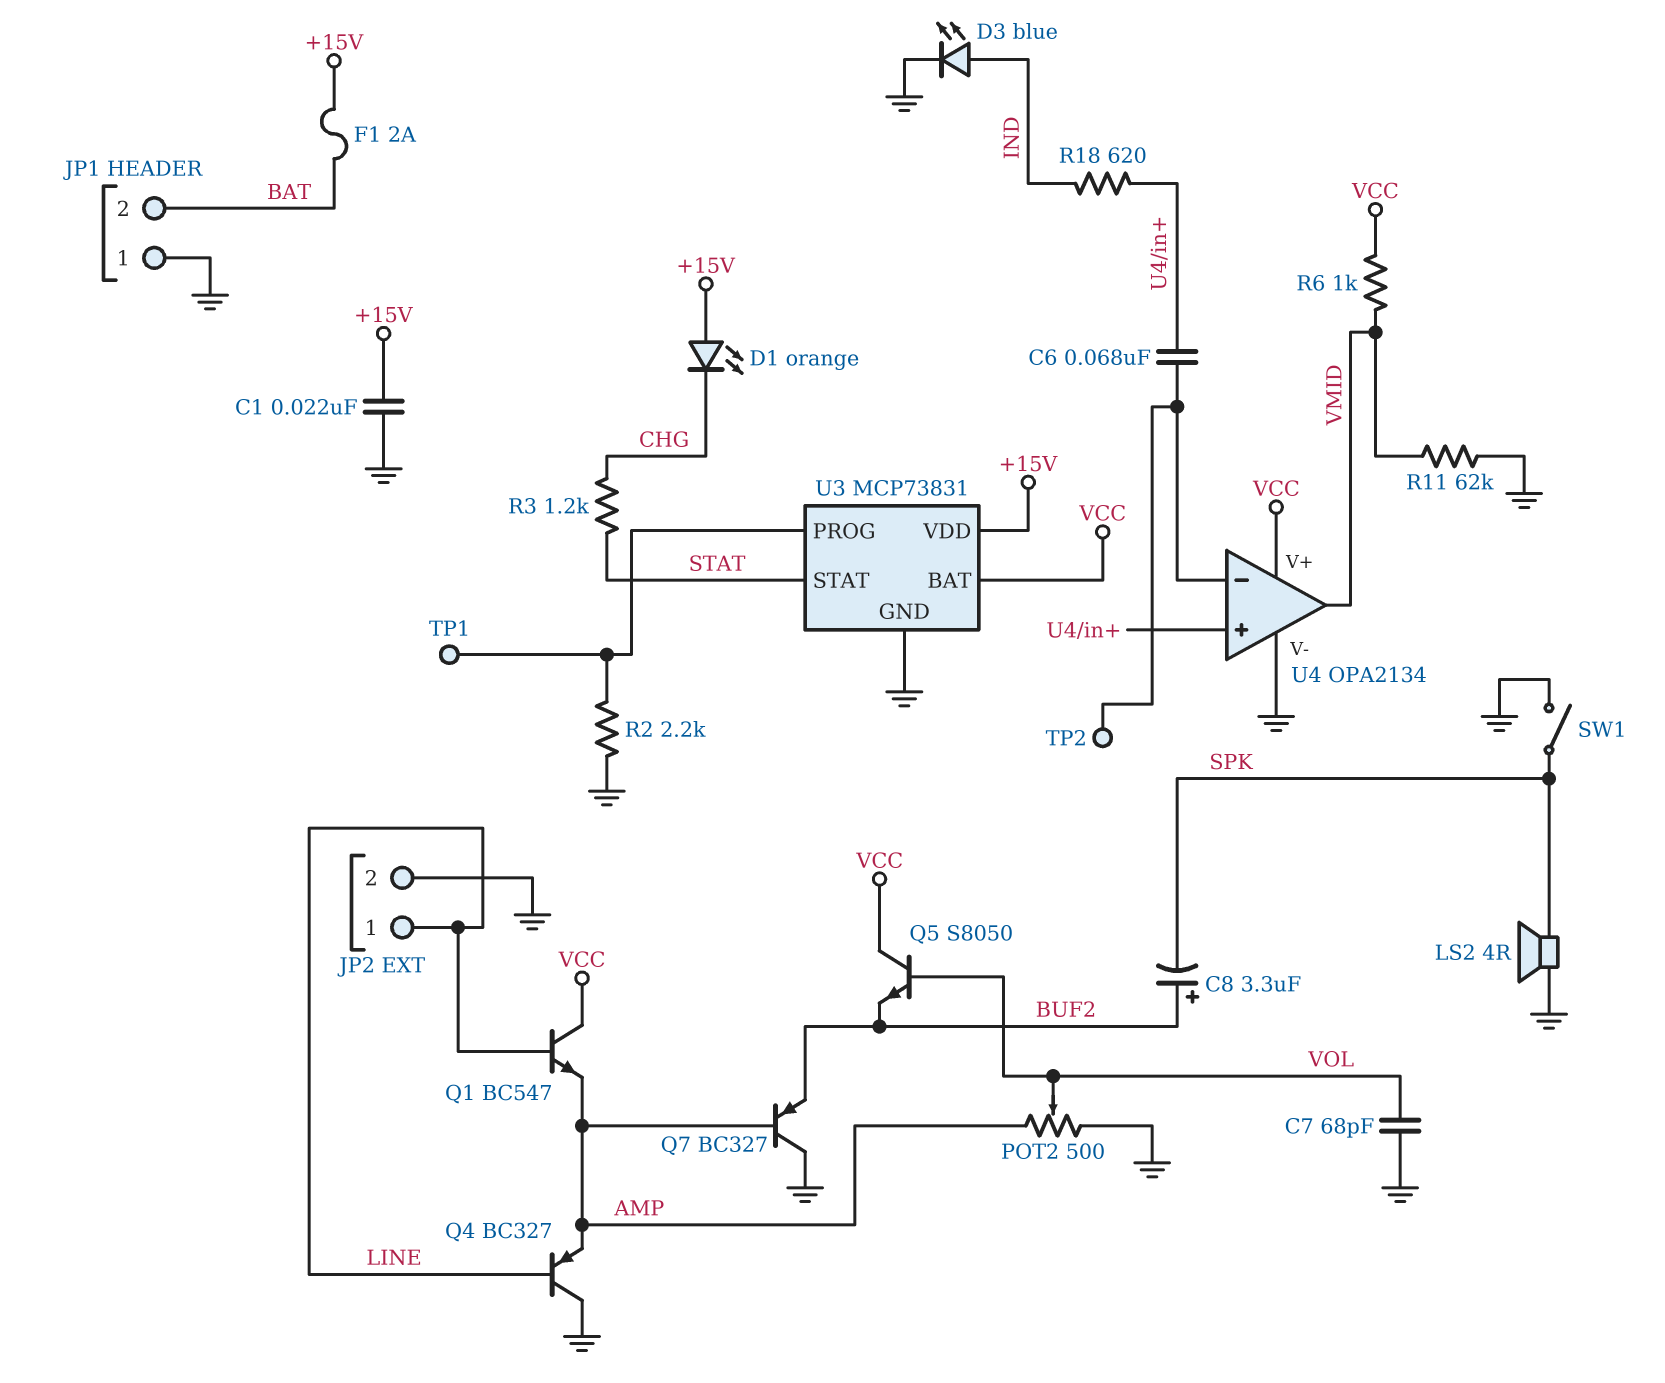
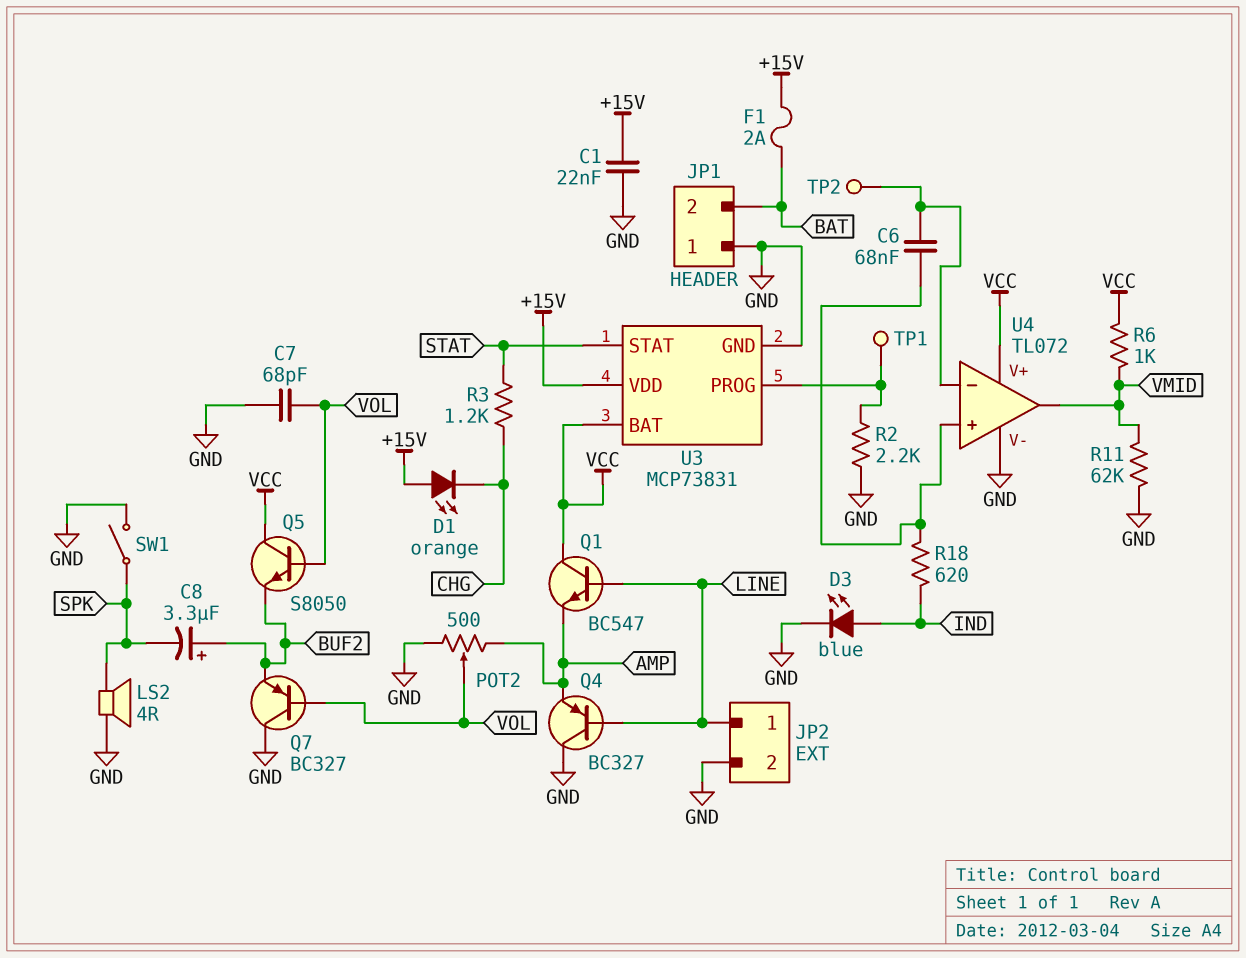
Q7: PNP BC327 (B AMP, C GND, E BUF2) -> PNP BC327 (B VOL, C GND, E BUF2)
U4: OPA2134 -> TL072

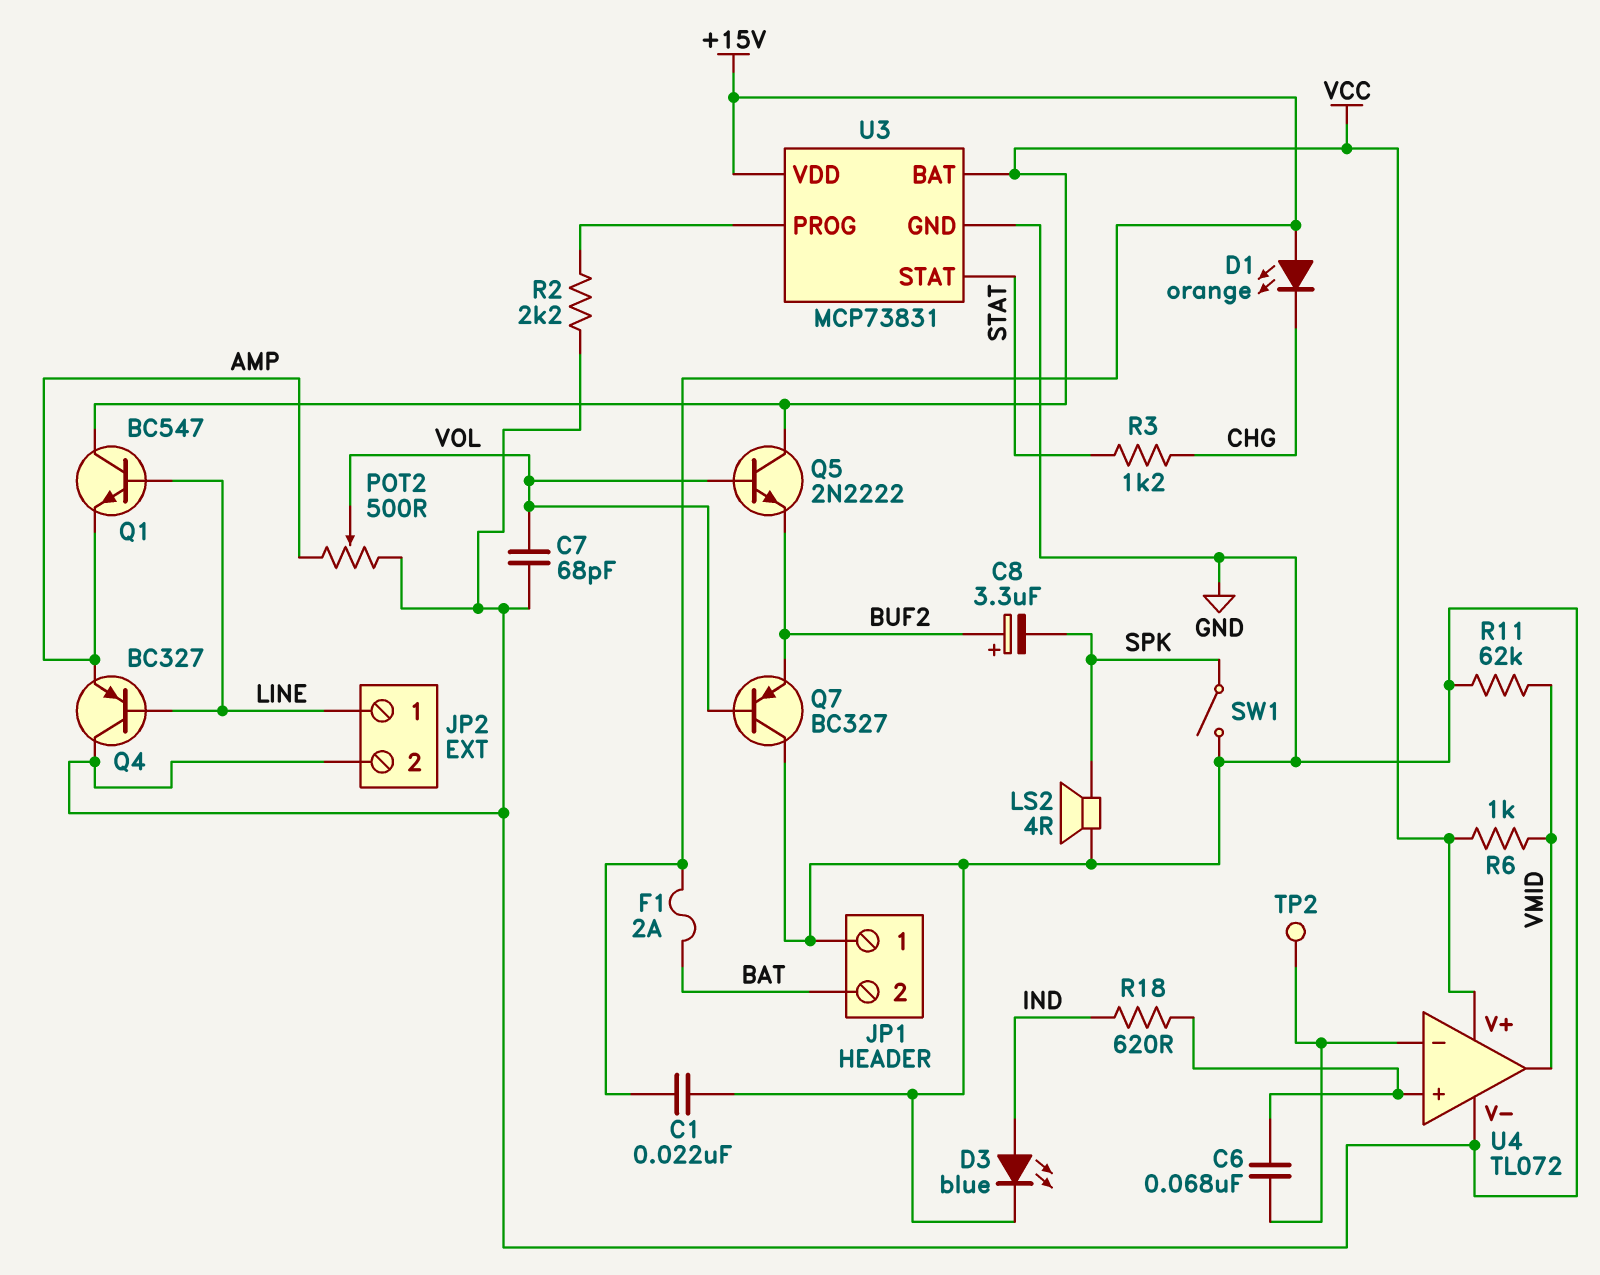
Q5: NPN S8050 (B VOL, C VCC, E BUF2) -> NPN 2N2222 (B VOL, C VCC, E BUF2)
TP1: test point (U3/PROG) -> none

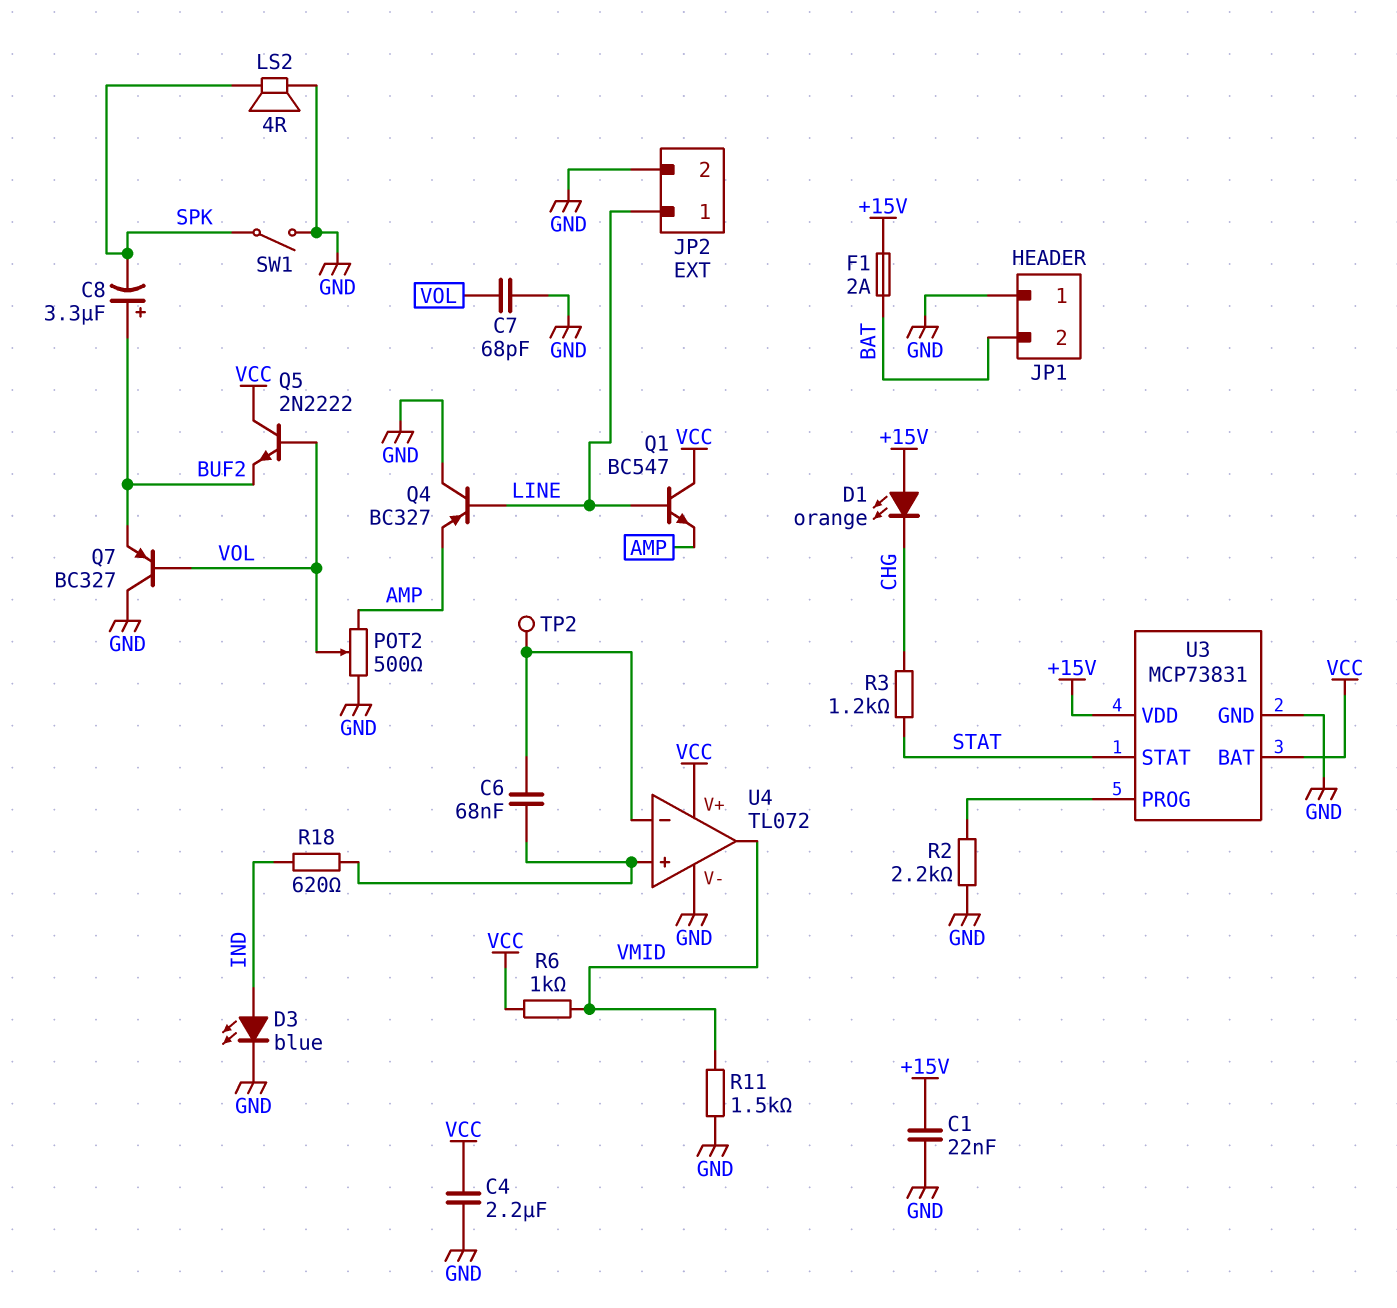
C4: none -> 2.2uF (GND, VCC)
R11: 62k (GND, VMID) -> 1.5k (GND, VMID)

